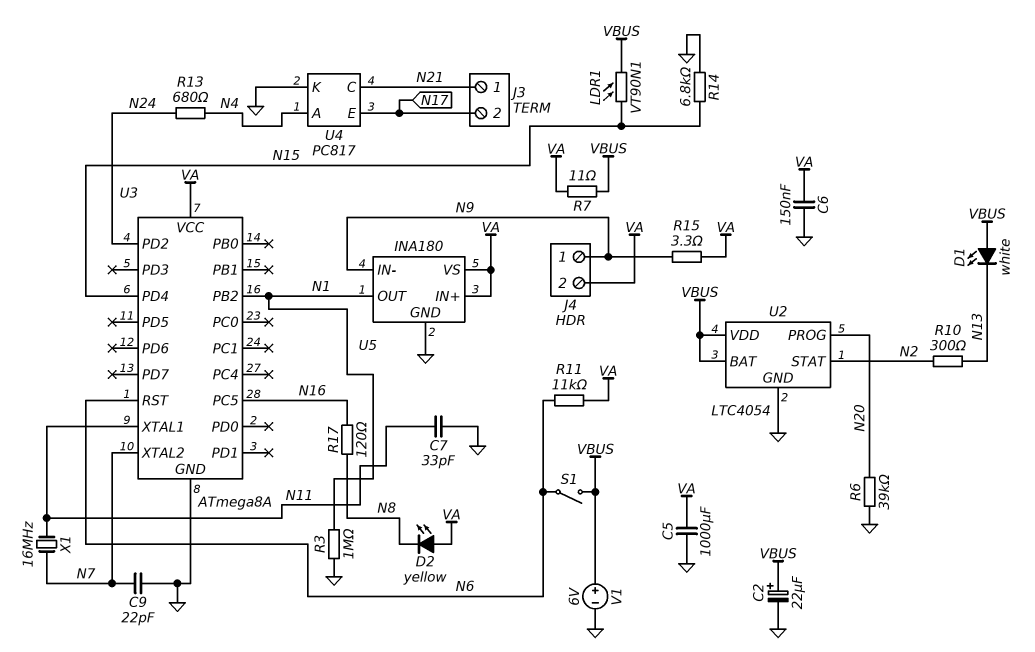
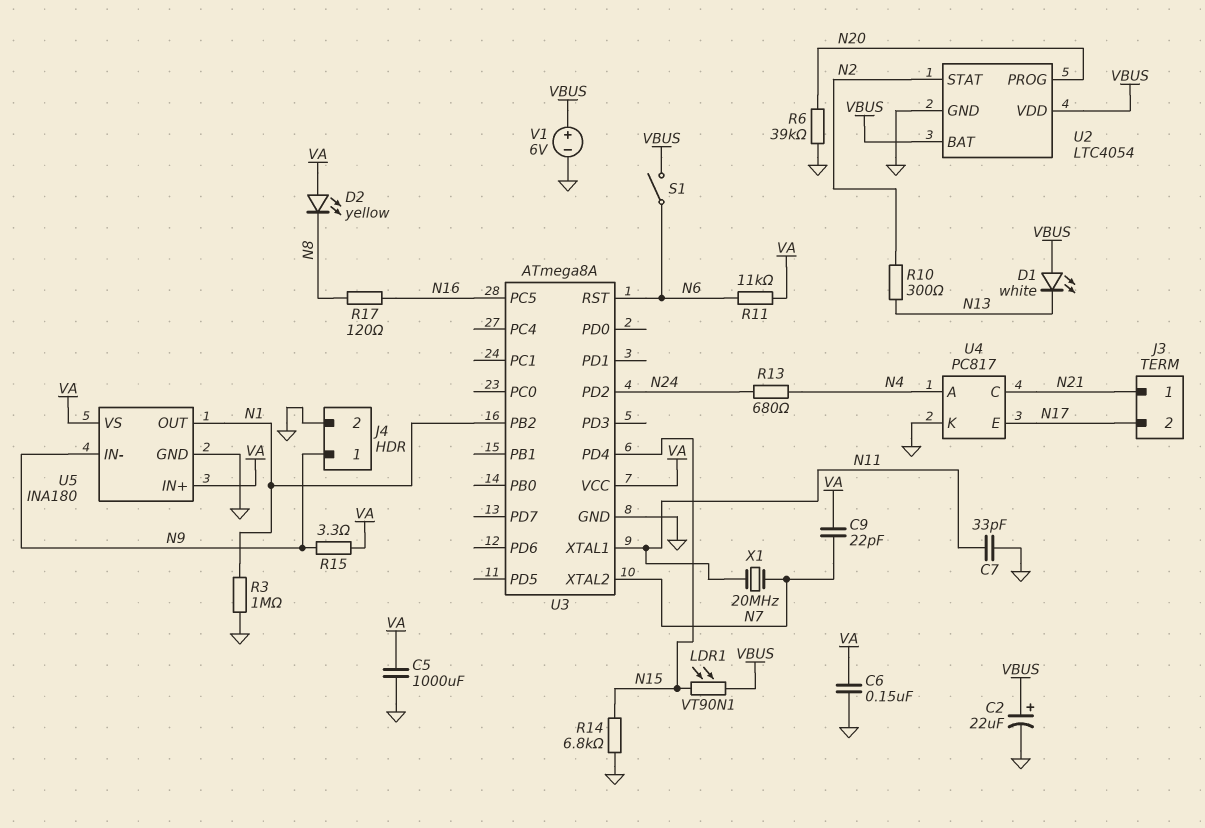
C9: 22pF (GND, N7) -> 22pF (N7, VA)
J4 pin 2: VA -> GND
R7: 11 (VA, VBUS) -> none
X1: 16MHz (N7, N11) -> 20MHz (N7, N11)

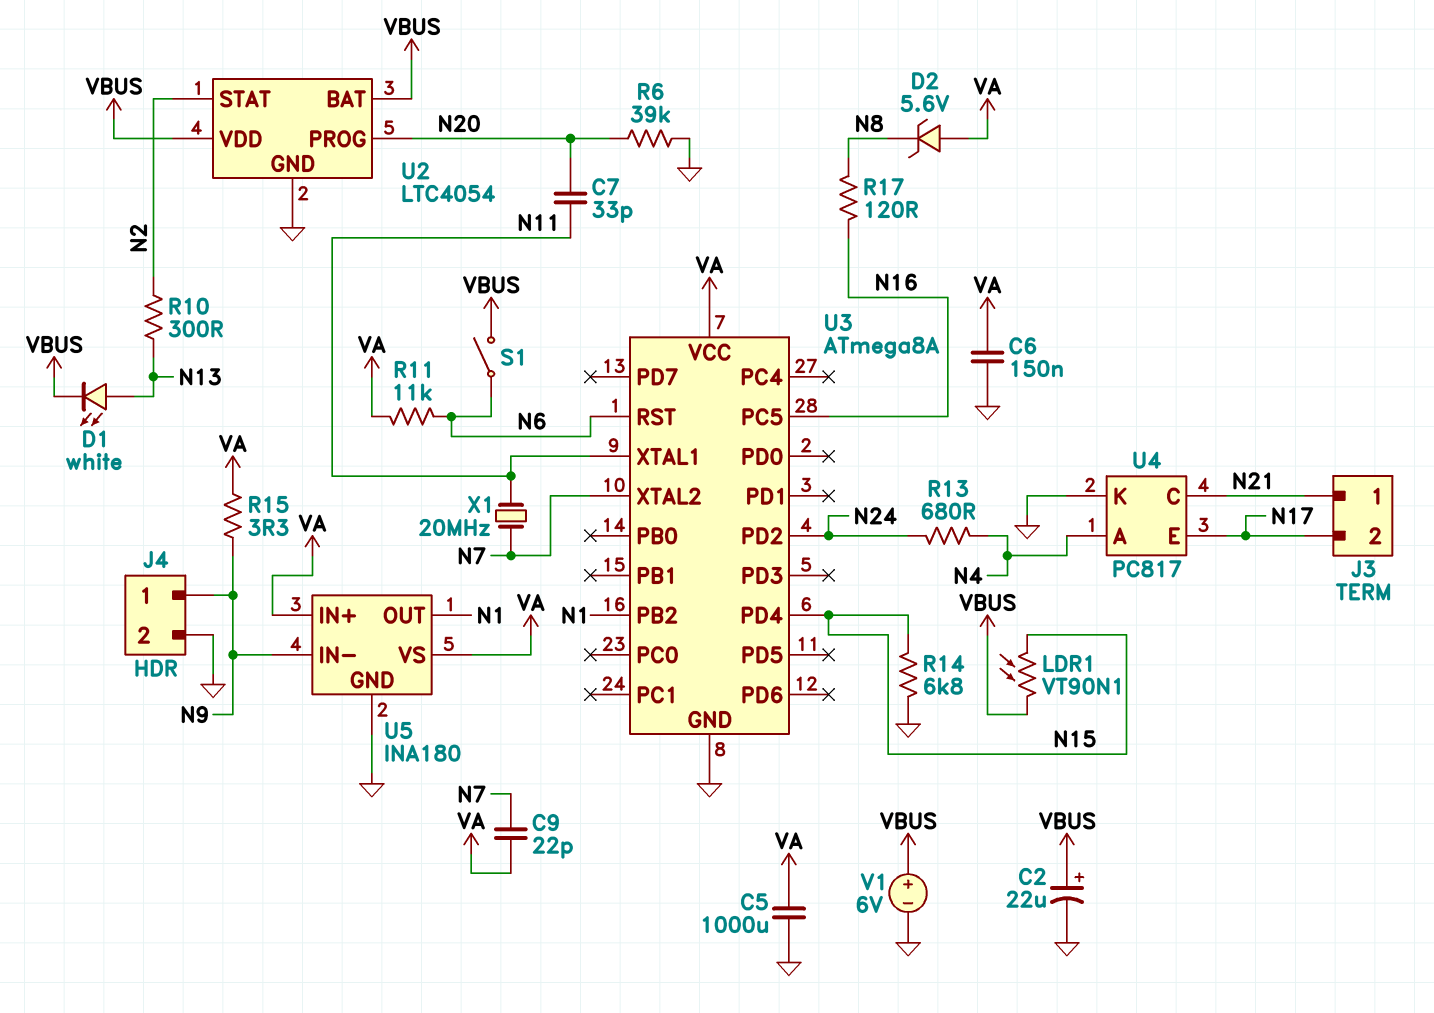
C7: 33pF (GND, N11) -> 33pF (N11, N20)
D1: LED white (A VBUS, K N13) -> LED white (A N13, K VBUS)
D2: LED yellow (A VA, K N8) -> zener 5.6V (A VA, K N8)
R3: 1M (GND, N1) -> none

